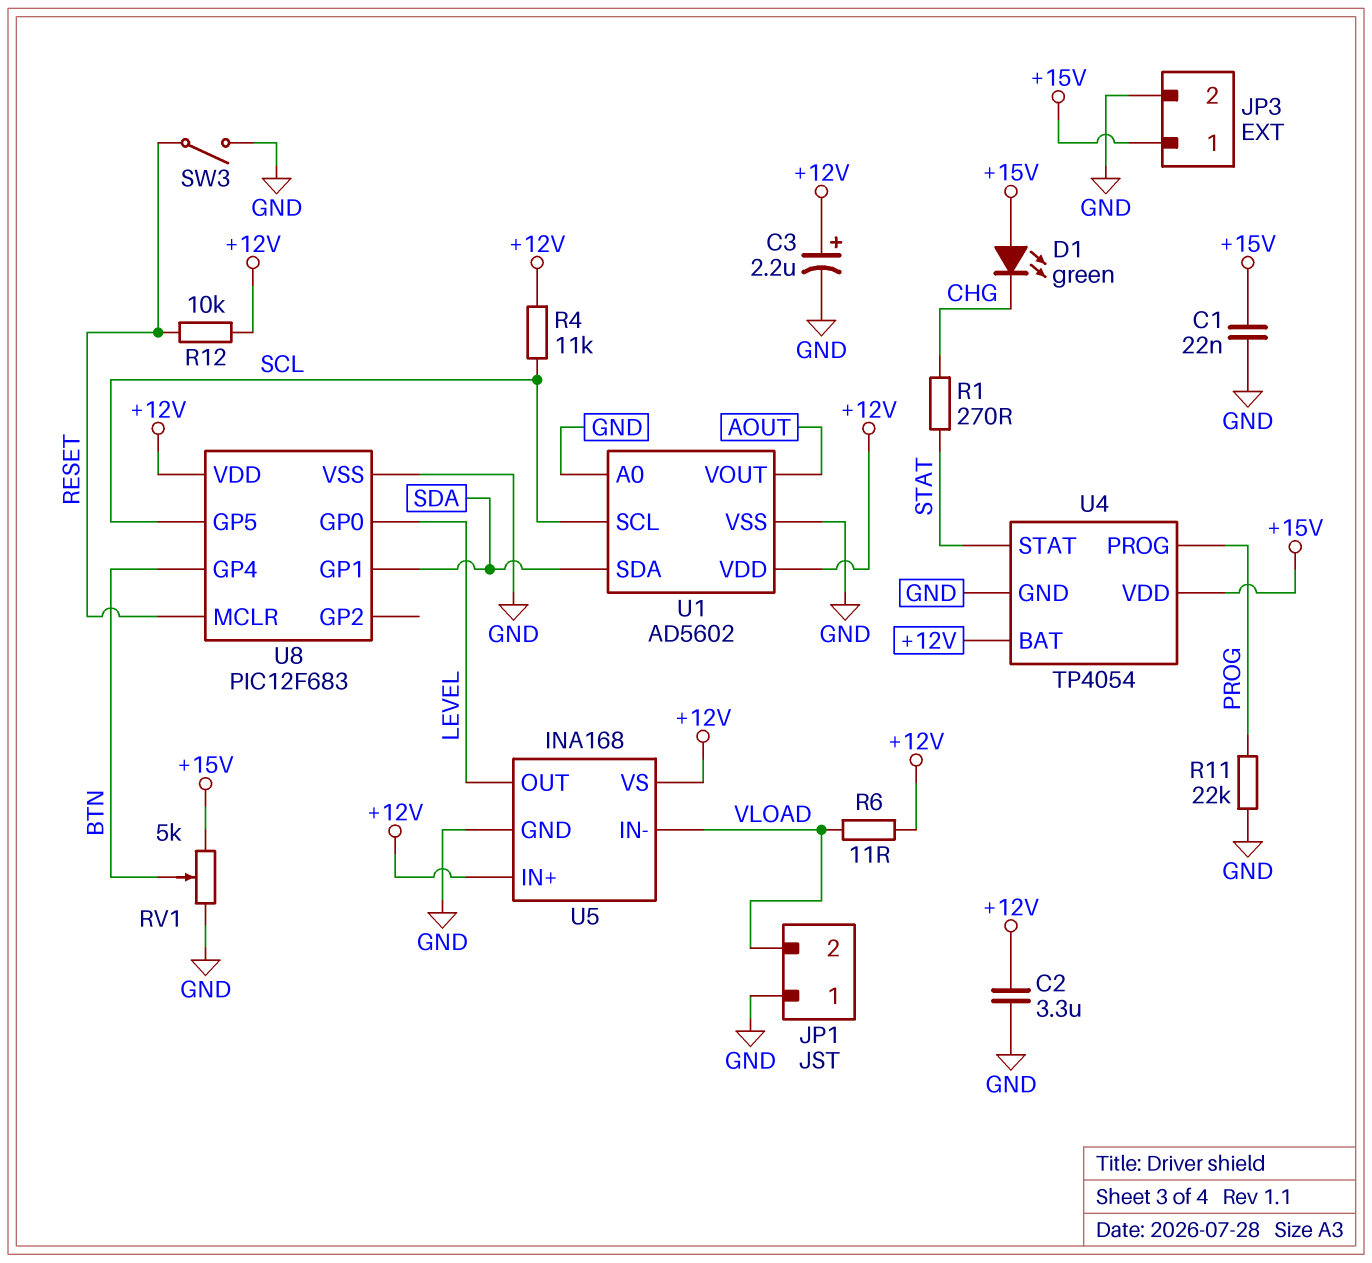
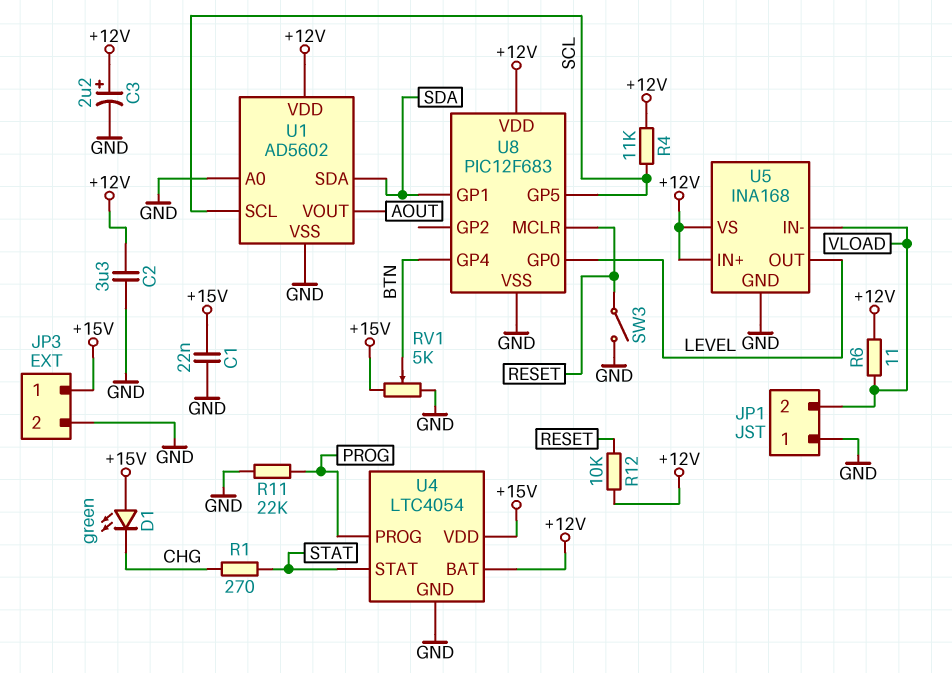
U4: TP4054 -> LTC4054

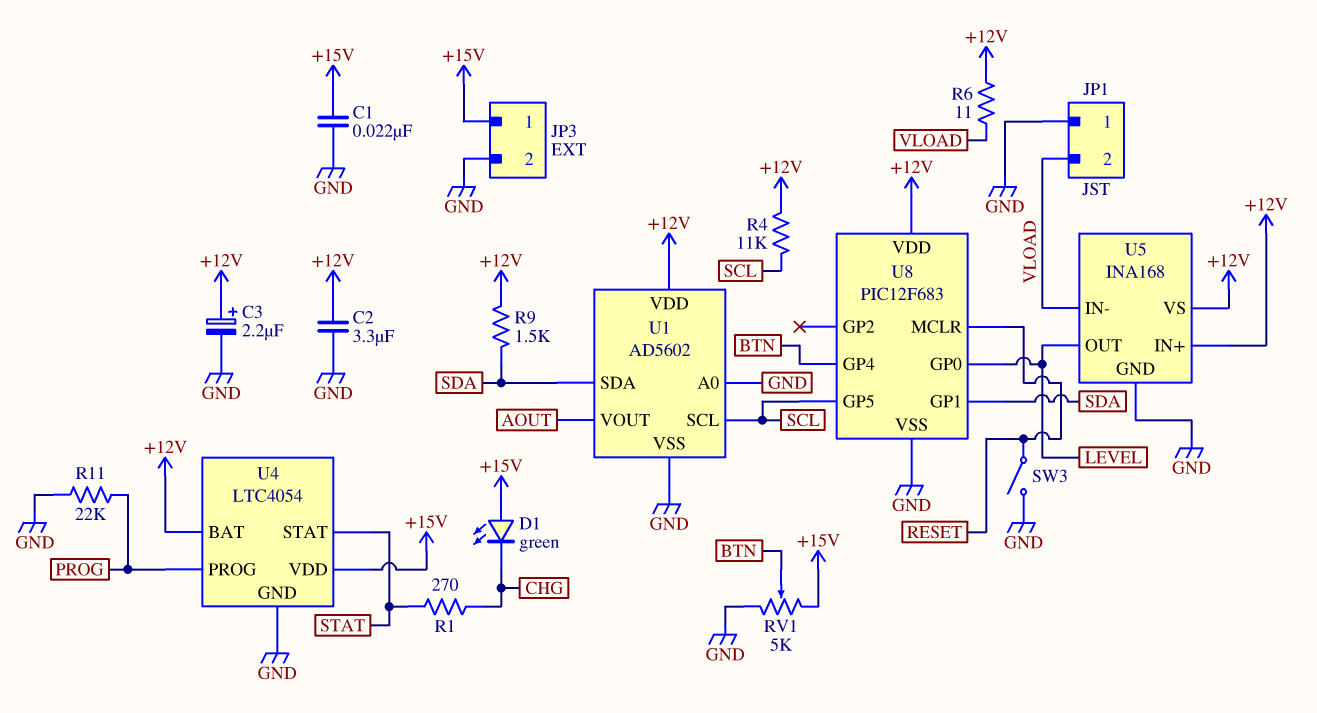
R9: none -> 1.5k (+12V, SDA)
R12: 10k (+12V, RESET) -> none

